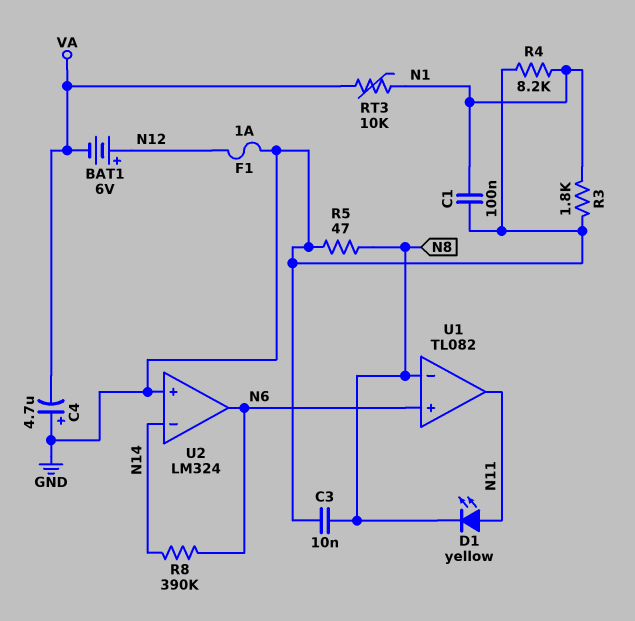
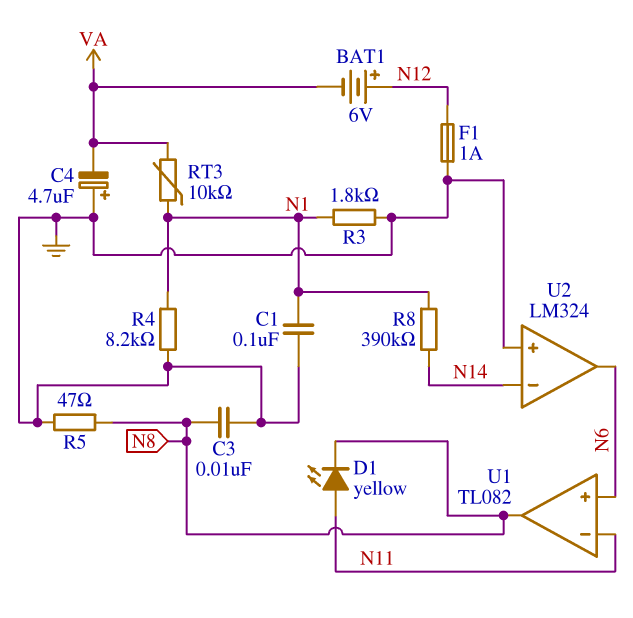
R8: 390k (N6, N14) -> 390k (N1, N14)
U1 pin in-: N8 -> N11
U1 pin out: N11 -> N8

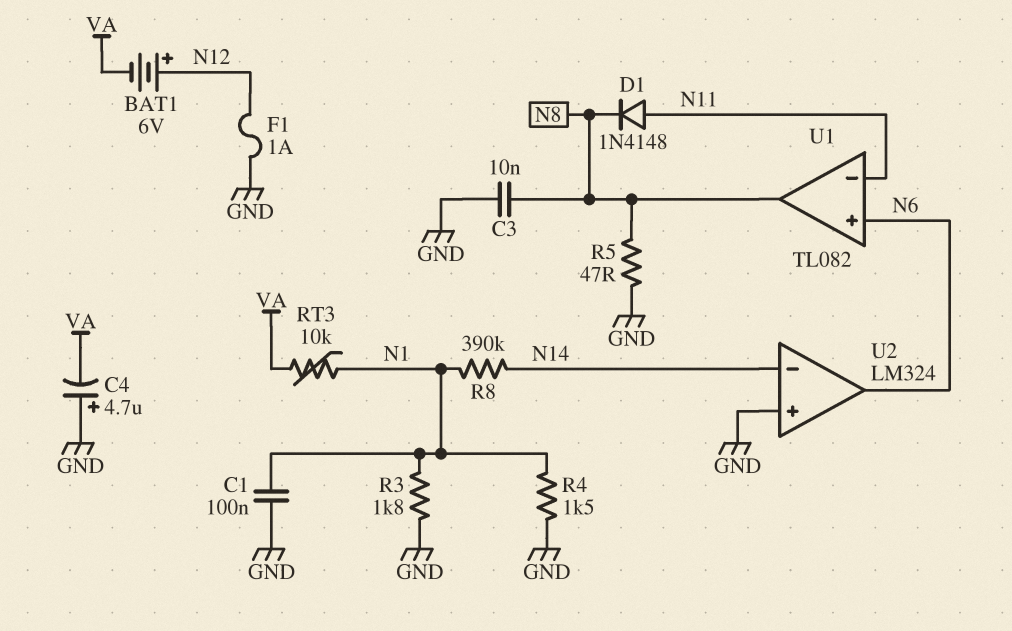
D1: LED yellow (A N11, K N8) -> diode 1N4148 (A N11, K N8)
R4: 8.2k (GND, N1) -> 1.5k (GND, N1)

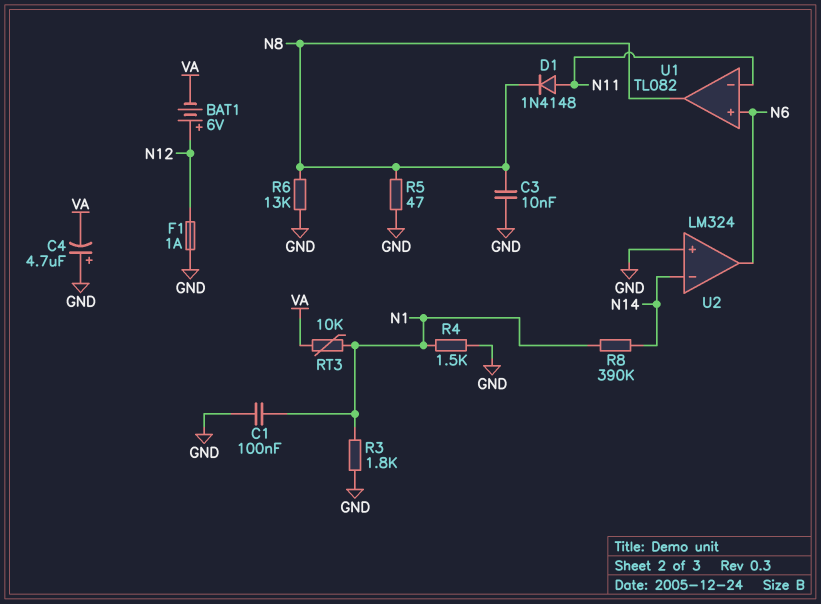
R6: none -> 13k (GND, N8)

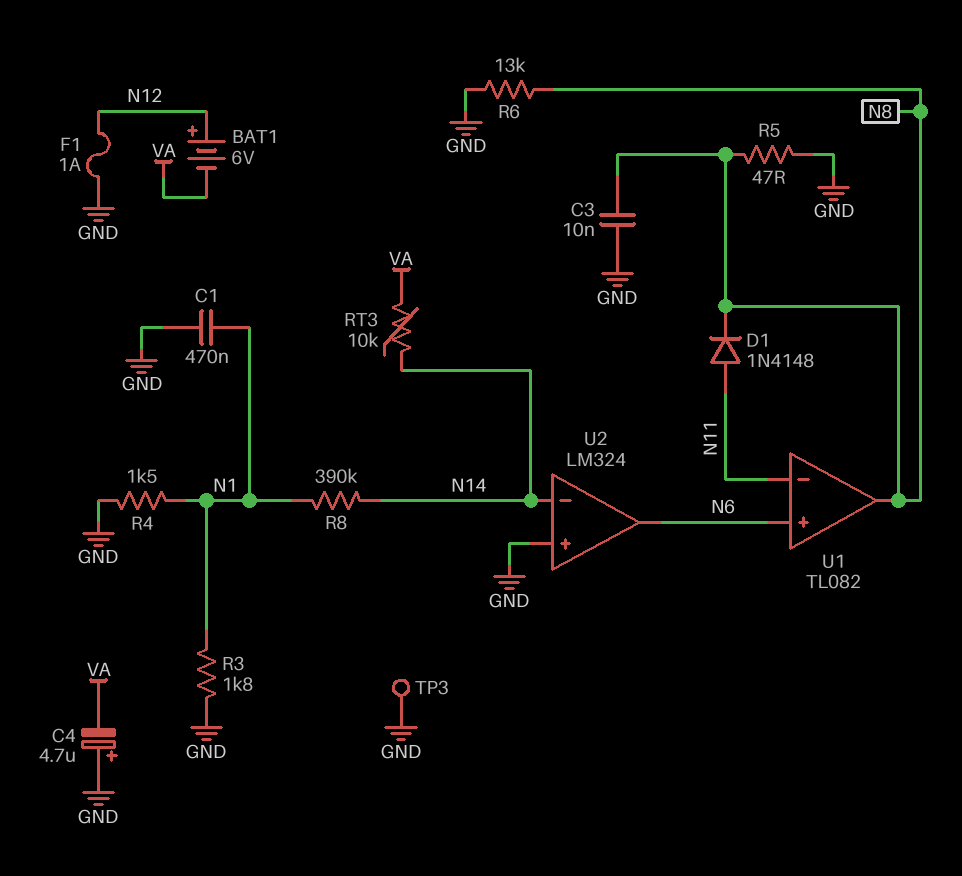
C1: 100nF (GND, N1) -> 470nF (GND, N1)
RT3: 10k (N1, VA) -> 10k (N14, VA)
TP3: none -> test point (GND)

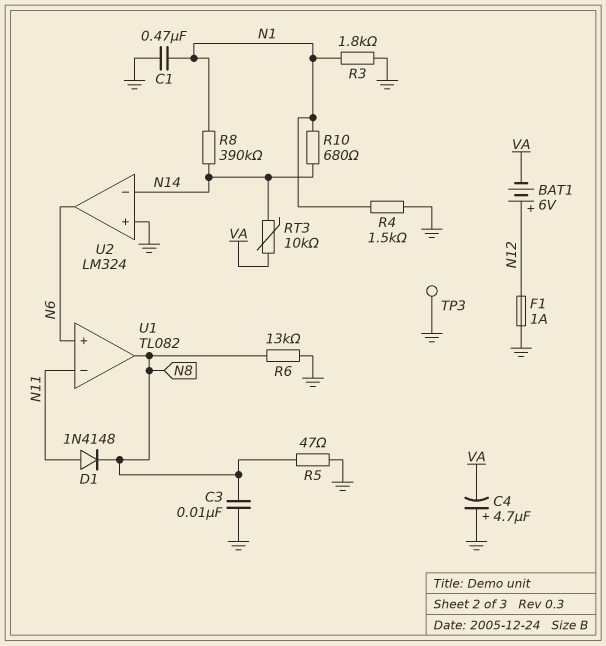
R10: none -> 680 (N1, N14)

